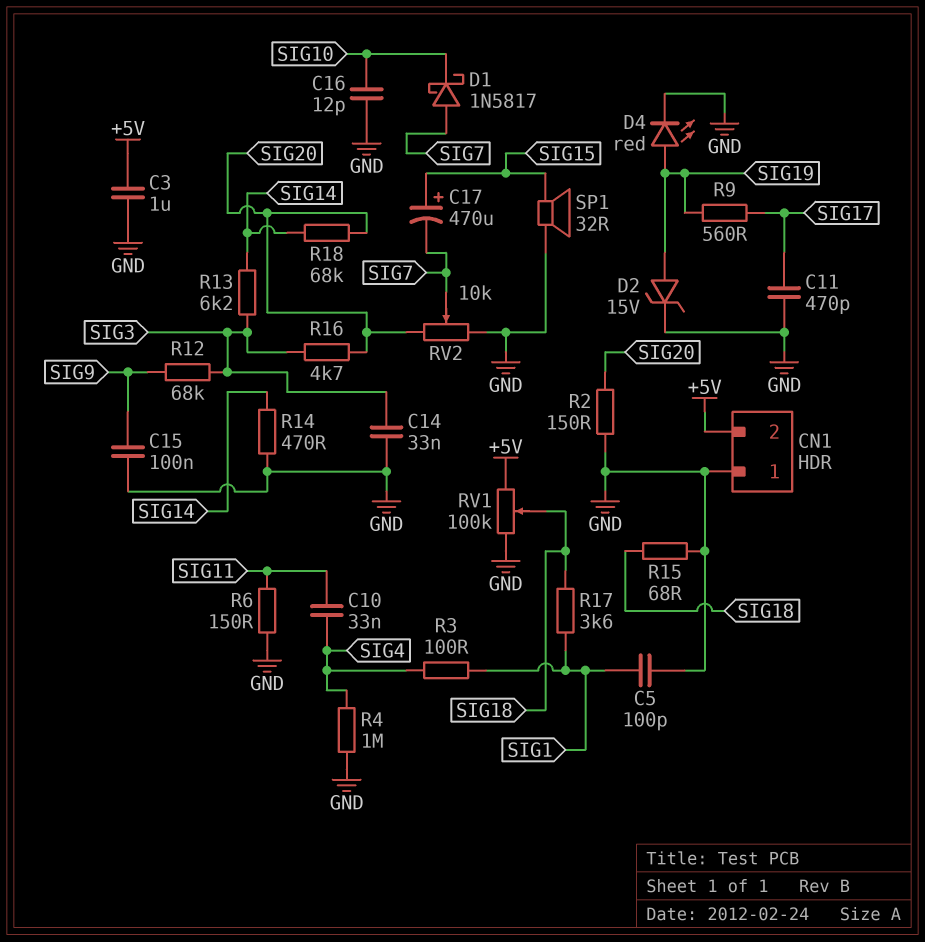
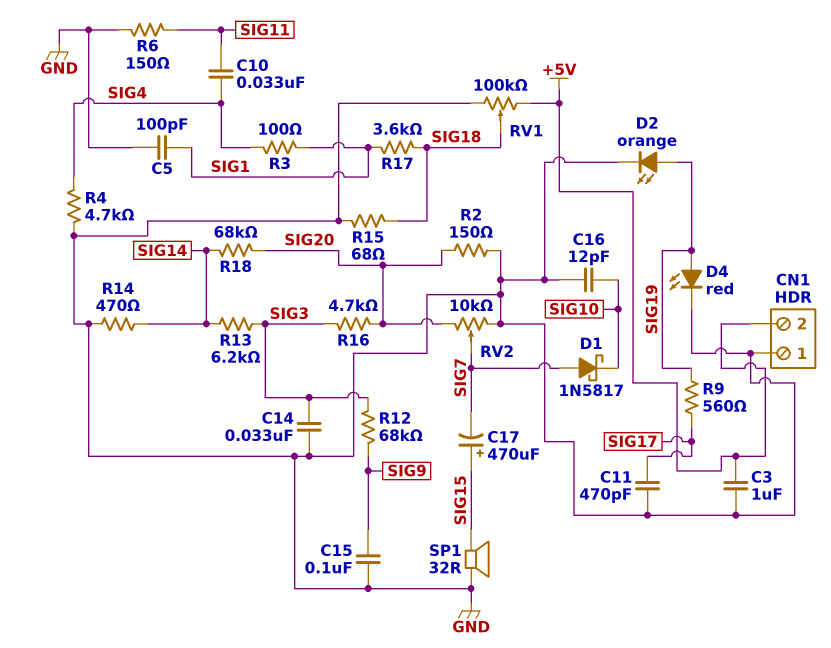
D2: zener 15V (A SIG19, K GND) -> LED orange (A SIG19, K GND)
R4: 1M (GND, SIG4) -> 4.7k (GND, SIG4)

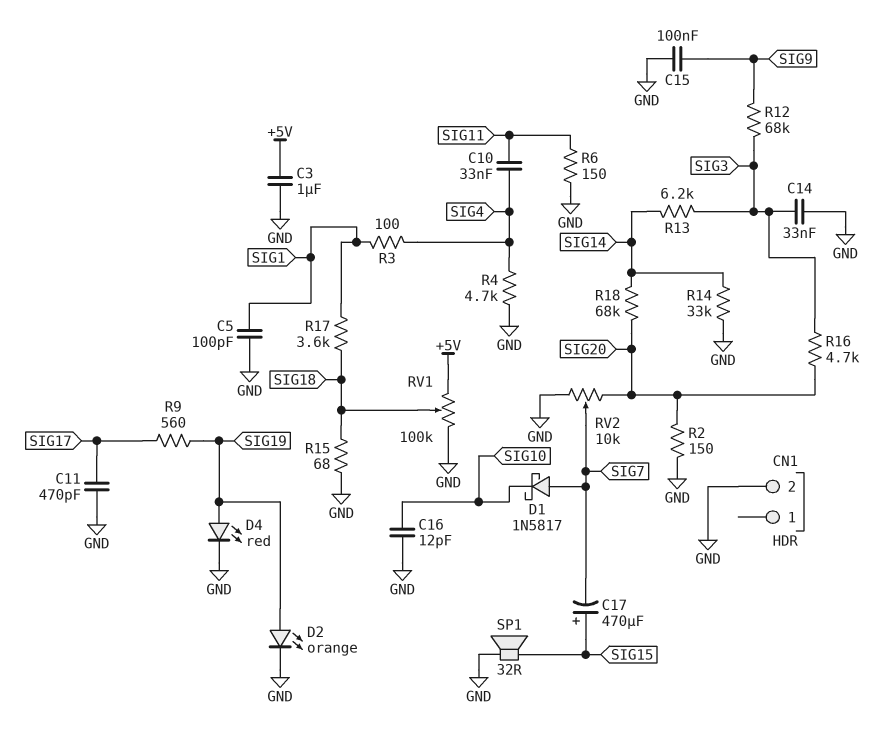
CN1 pin 1: GND -> none
CN1 pin 2: +5V -> GND
R14: 470 (GND, SIG14) -> 33k (GND, SIG14)

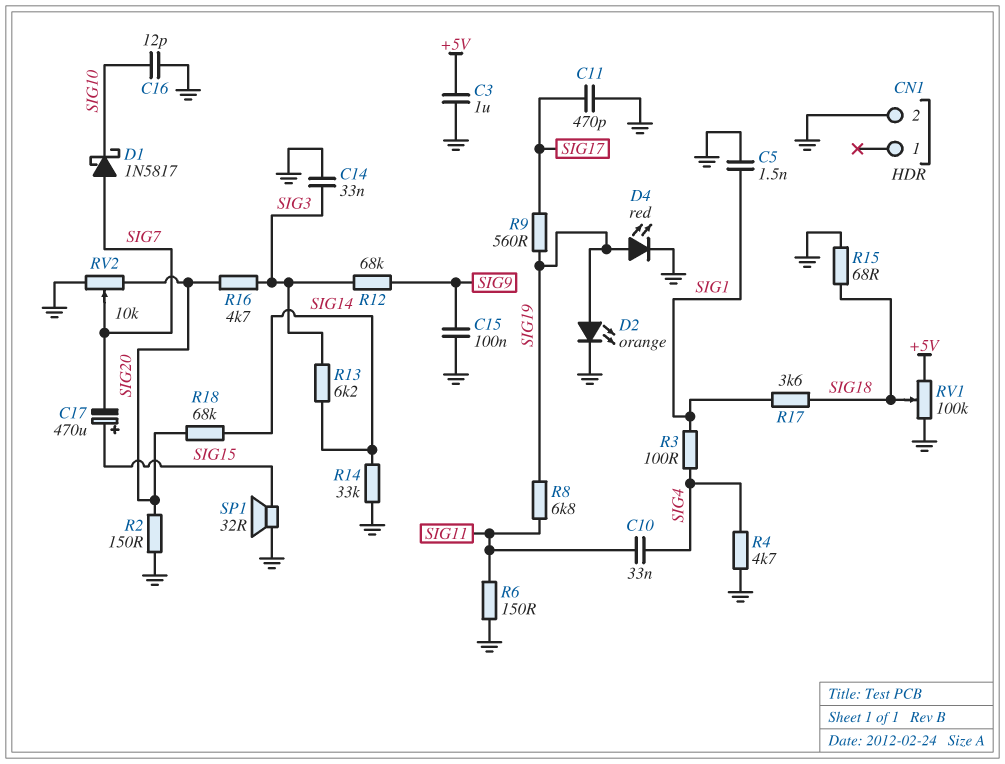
C5: 100pF (GND, SIG1) -> 1.5nF (GND, SIG1)
R8: none -> 6.8k (SIG11, SIG19)

